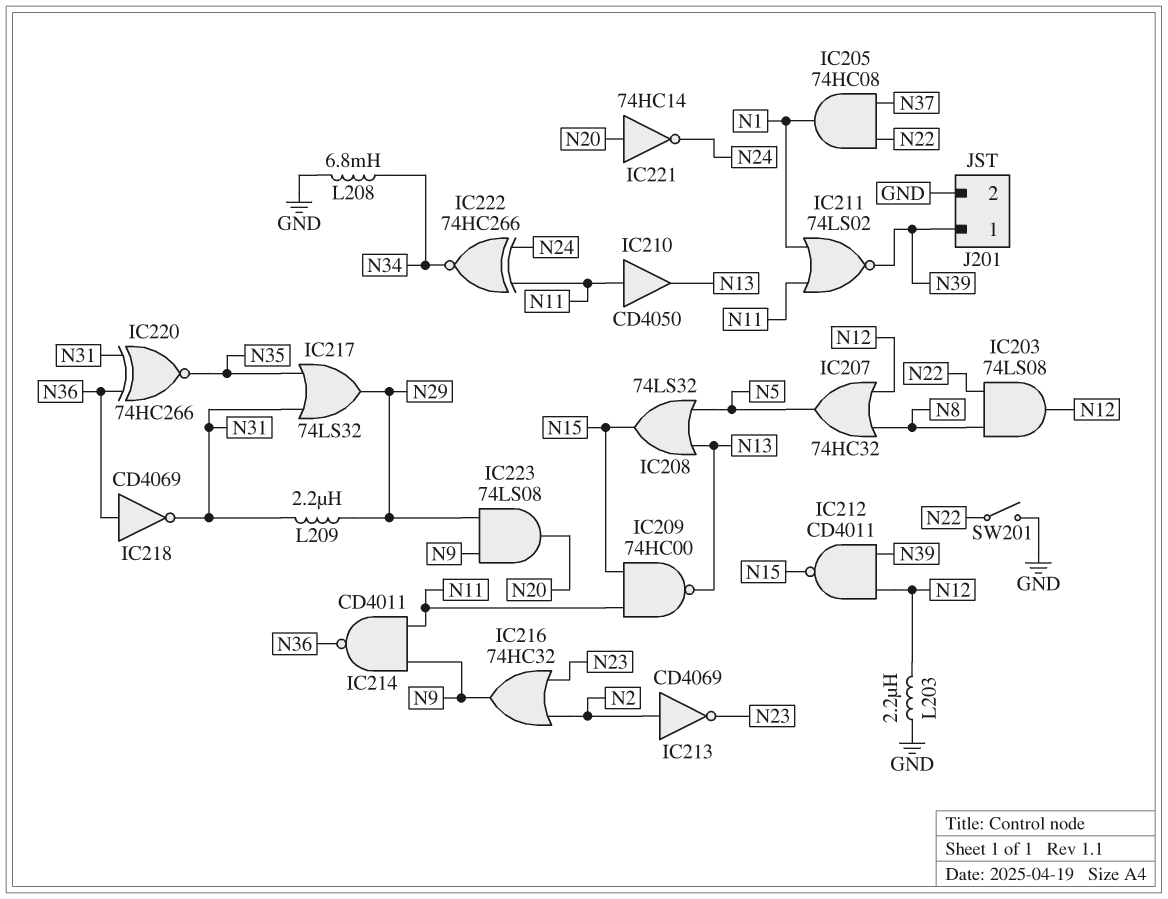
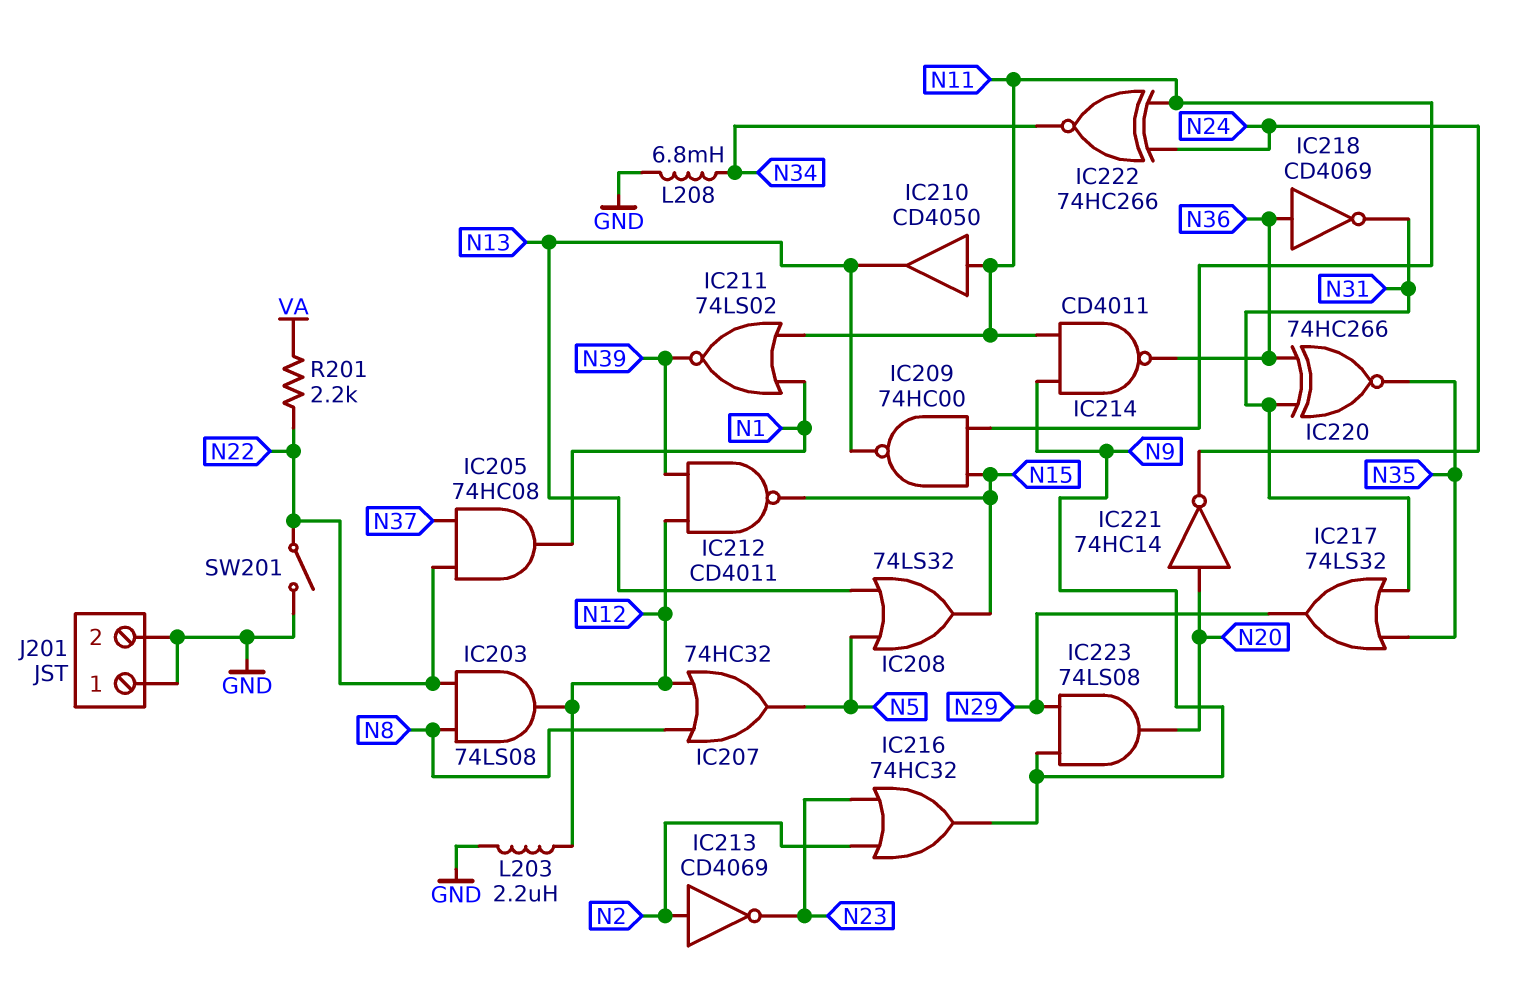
J201 pin 1: N39 -> GND
L209: 2.2uH (N29, N31) -> none
R201: none -> 2.2k (N22, VA)

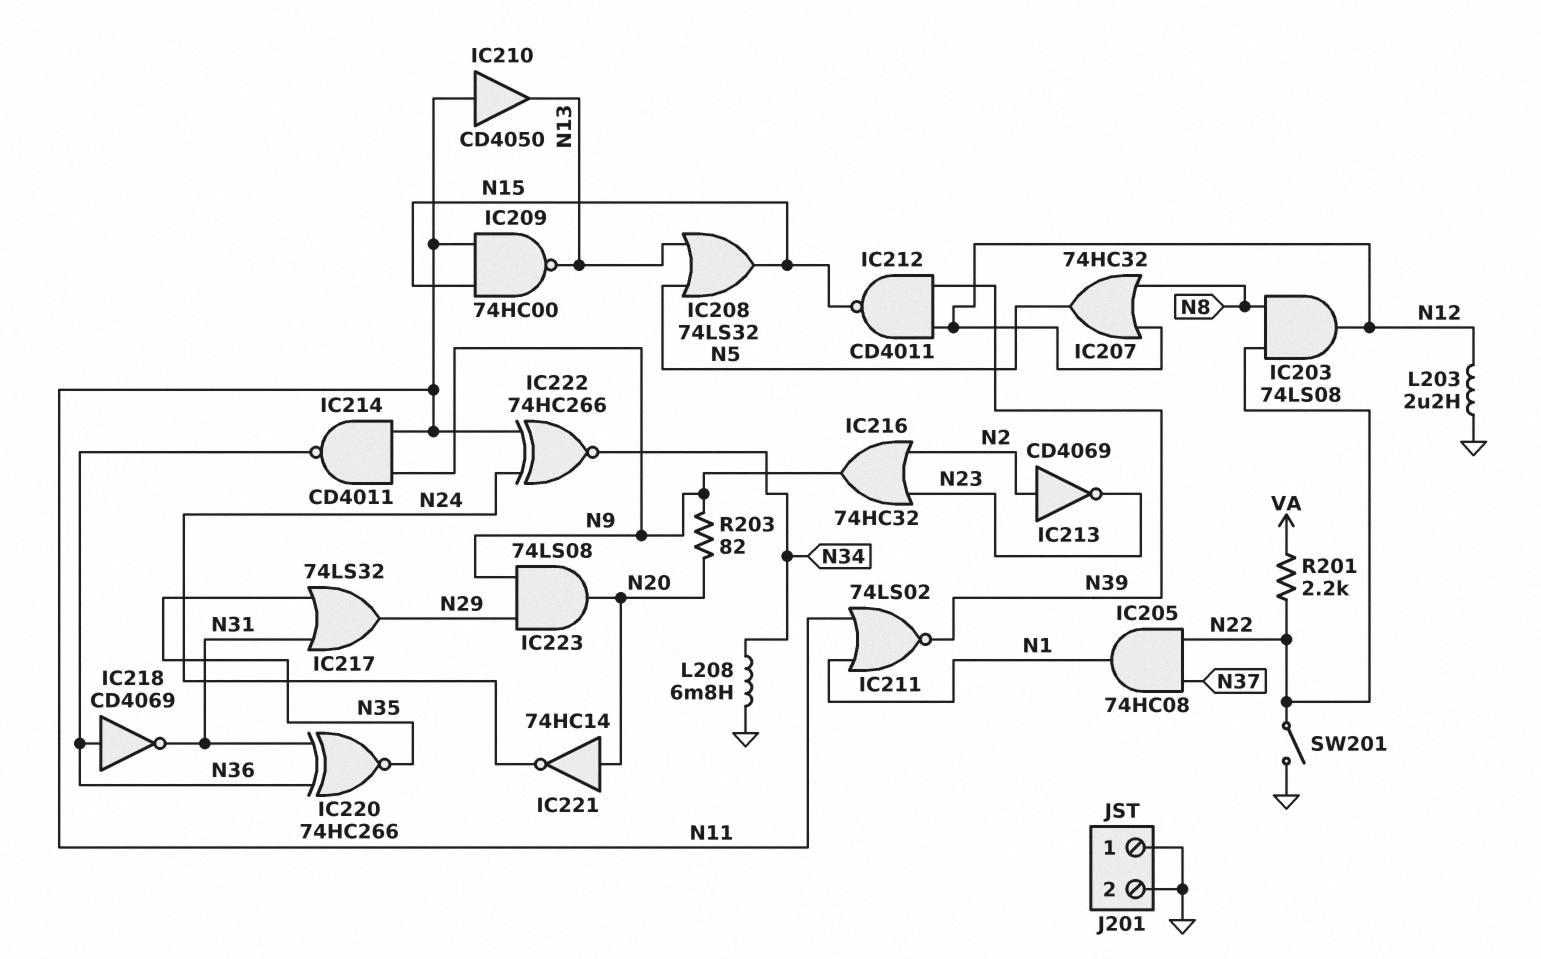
R203: none -> 82 (N9, N20)

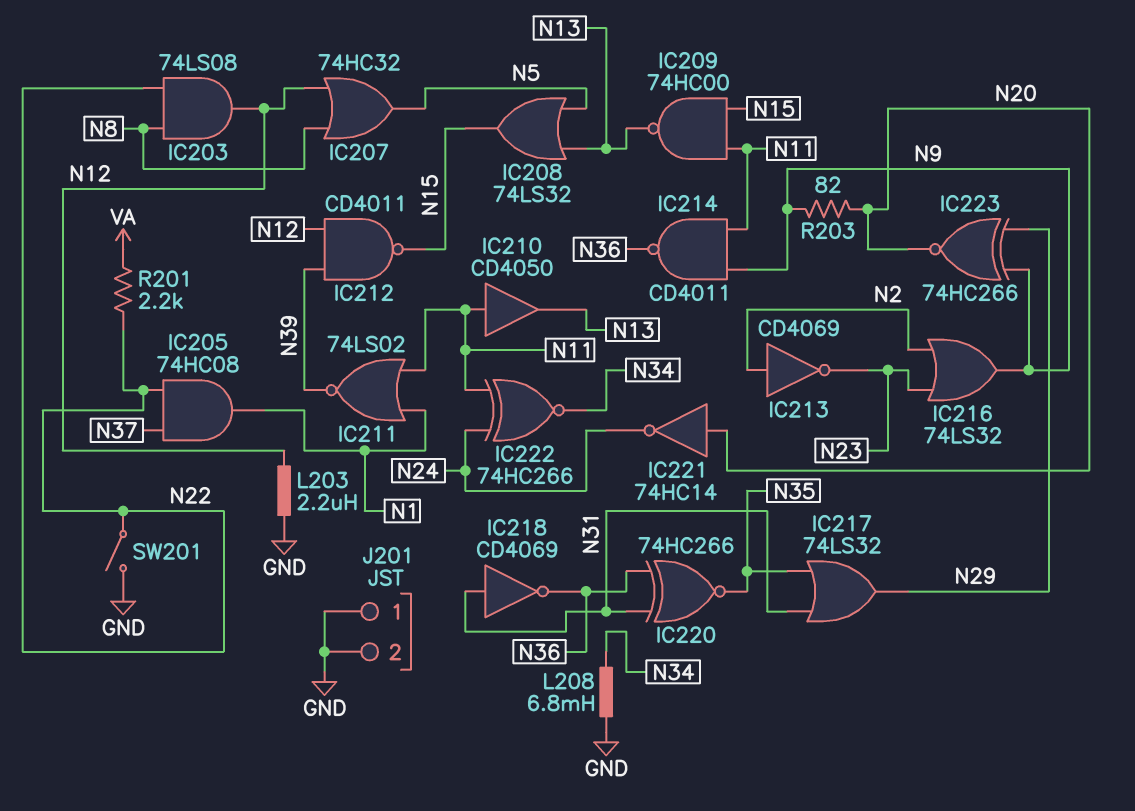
IC216: OR 74HC32 (in N2, in N23, out N9) -> OR 74LS32 (in N2, in N23, out N9)
IC218: NOT CD4069 (in N36, out N31) -> NOT CD4069 (in N31, out N36)
IC223: AND 74LS08 (in N9, in N29, out N20) -> XNOR 74HC266 (in N9, in N29, out N20)

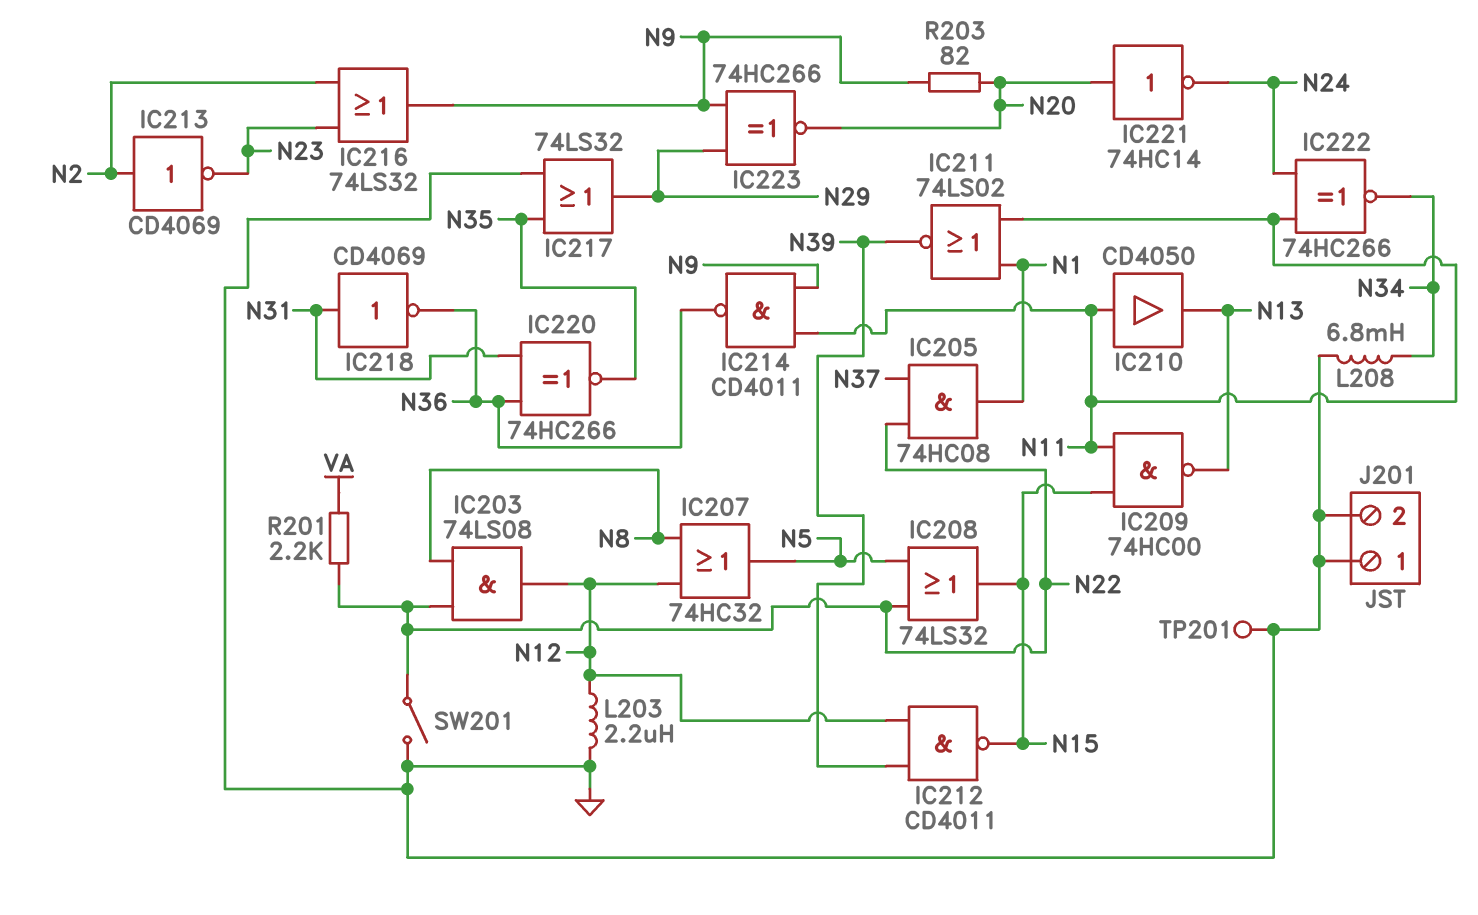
IC208: OR 74LS32 (in N5, in N13, out N15) -> OR 74LS32 (in N5, in N22, out N15)
IC217: OR 74LS32 (in N31, in N35, out N29) -> OR 74LS32 (in GND, in N35, out N29)
TP201: none -> test point (GND)

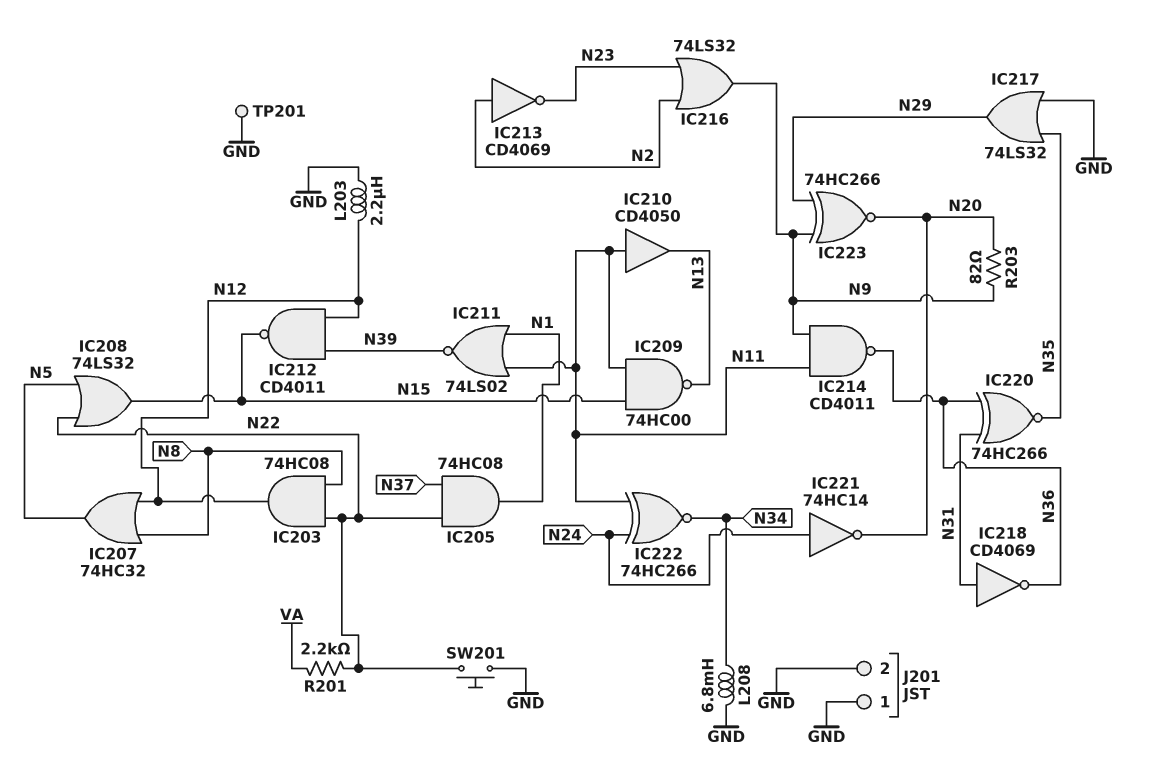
IC203: AND 74LS08 (in N8, in N22, out N12) -> AND 74HC08 (in N8, in N22, out N12)
IC221: NOT 74HC14 (in N20, out N24) -> NOT 74HC14 (in N24, out N20)
SW201: switch (GND, N22) -> button (GND, N22)

